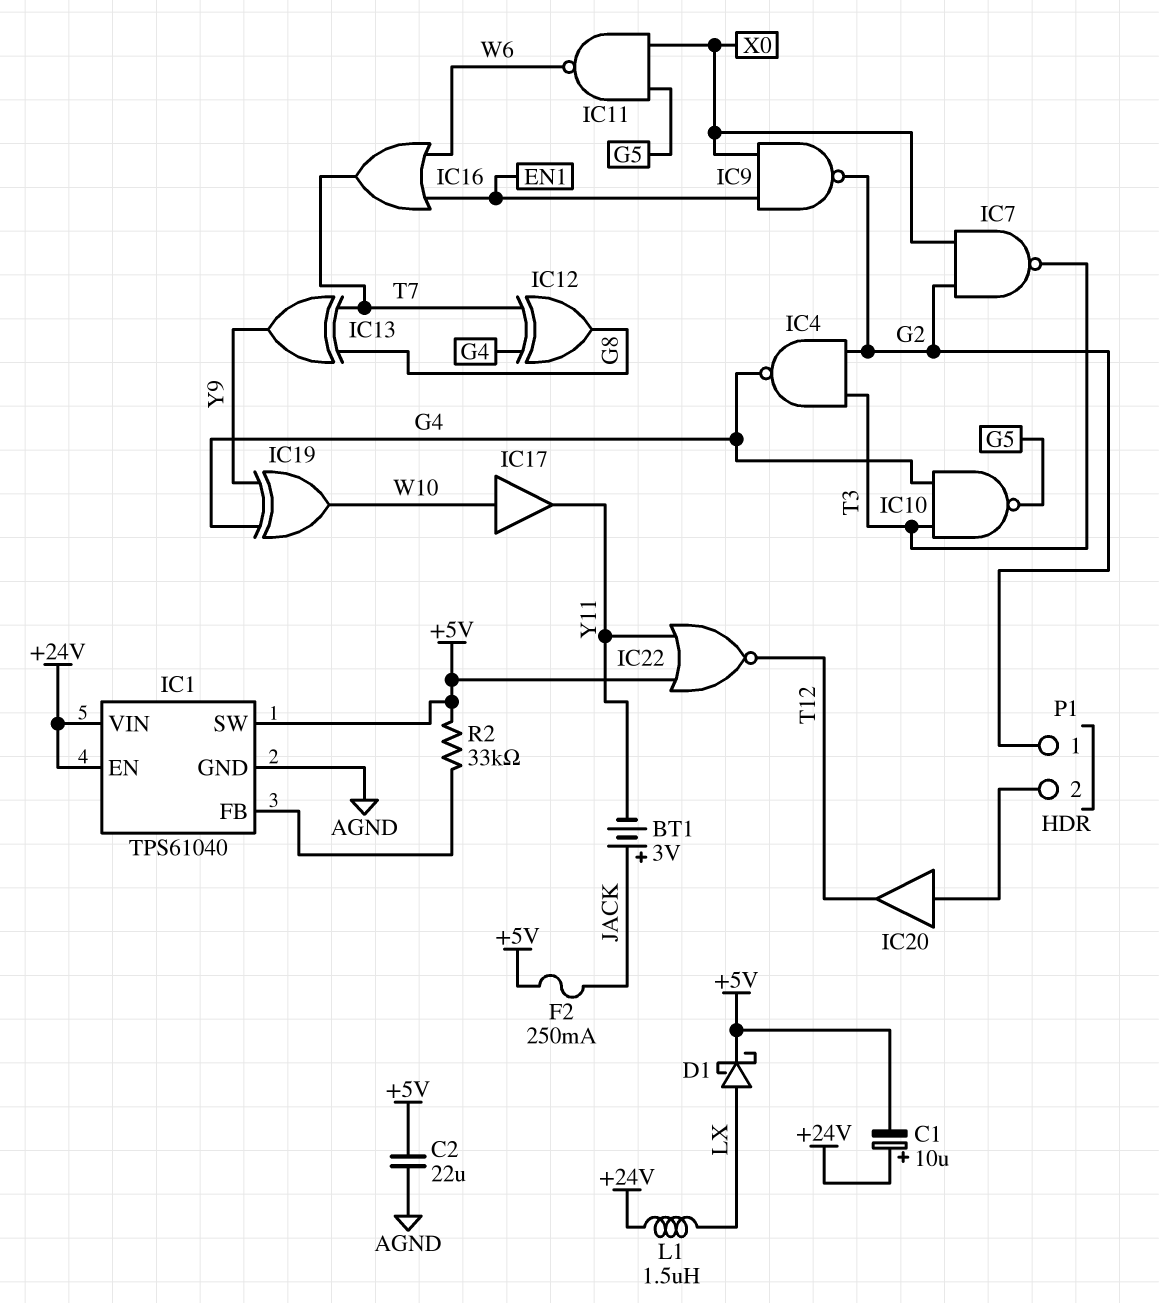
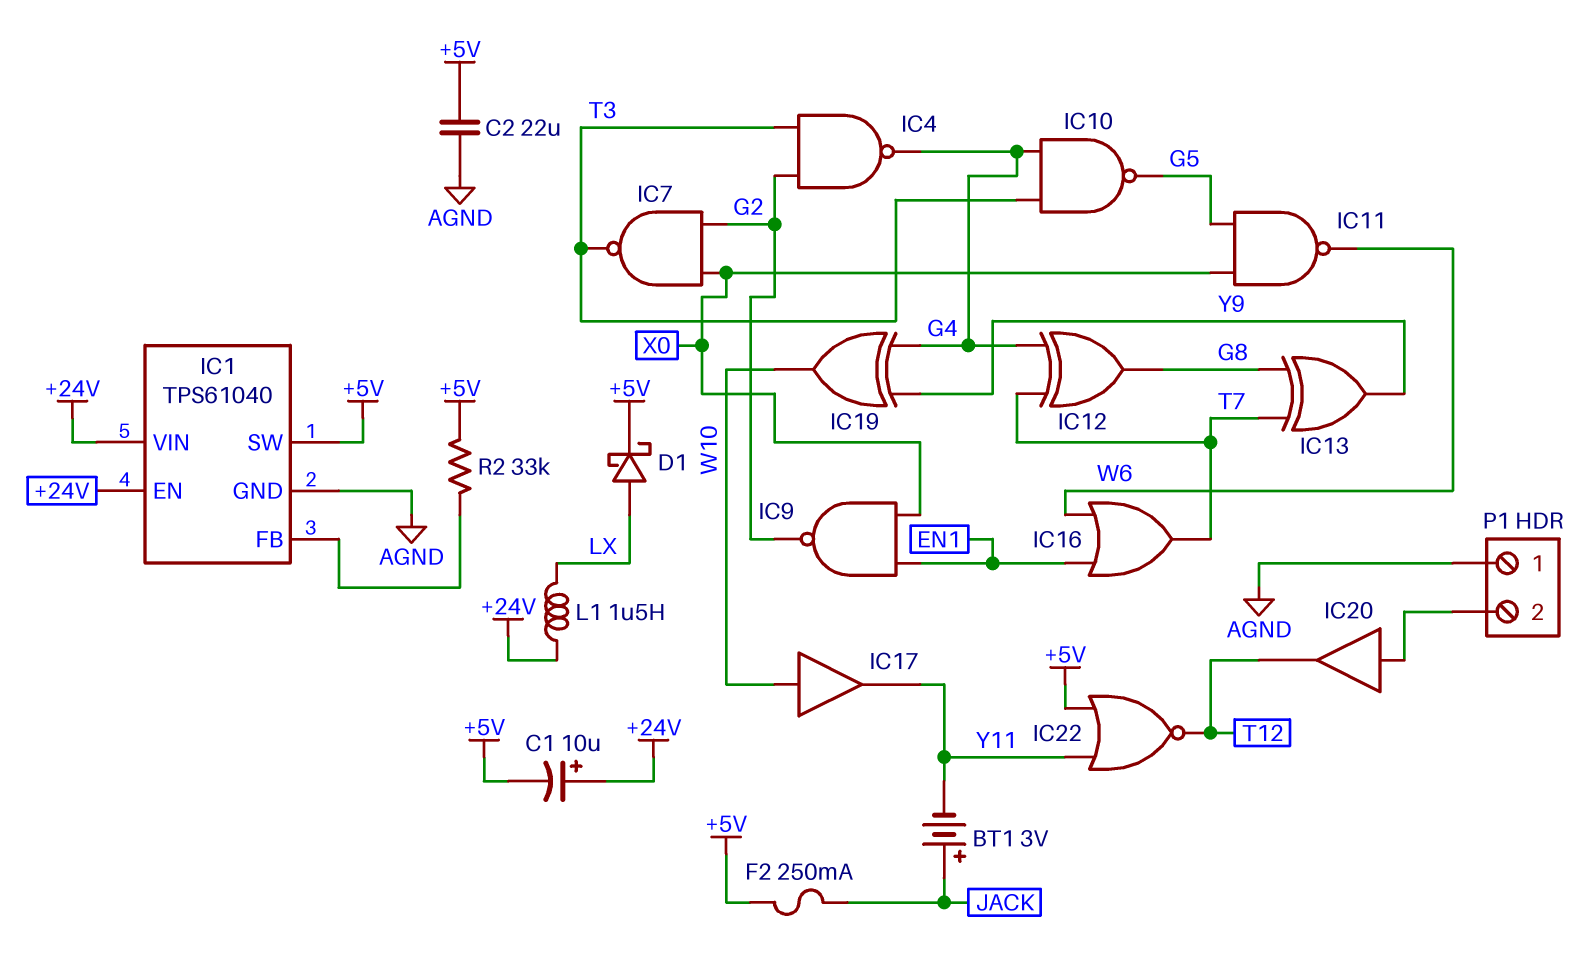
P1 pin 1: G2 -> AGND

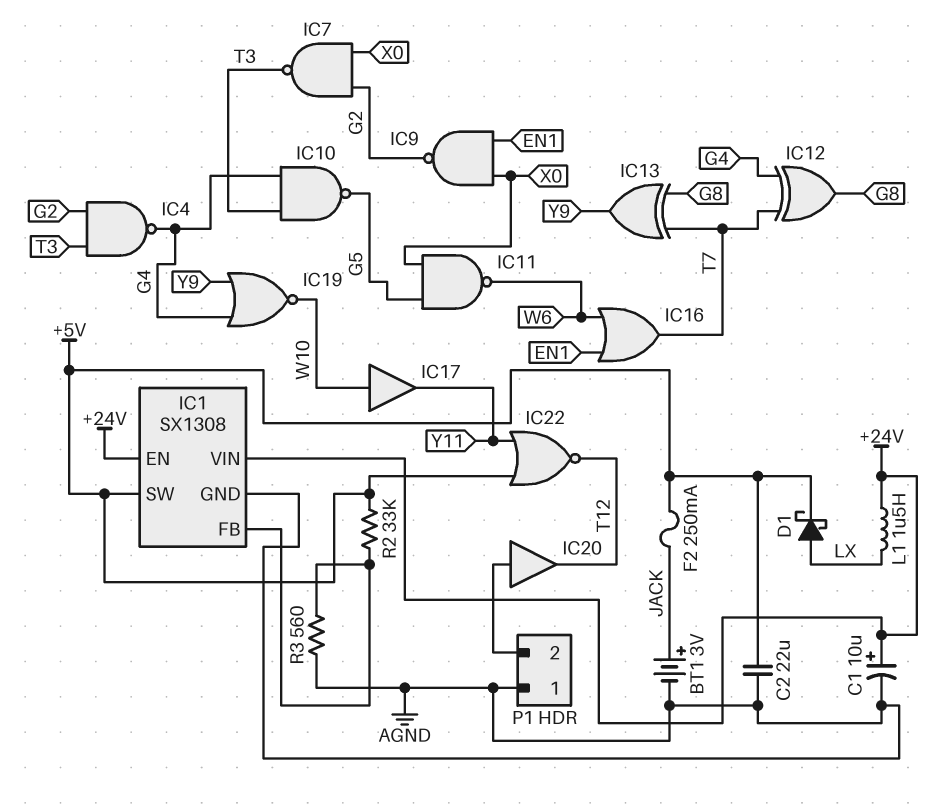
BT1: 3V (plus JACK, minus Y11) -> 3V (plus JACK, minus AGND)
C1: 10uF (plus +24V, minus +5V) -> 10uF (plus +24V, minus AGND)
IC1: TPS61040 -> SX1308
IC19: XOR (in G4, in Y9, out W10) -> NOR (in G4, in Y9, out W10)
R3: none -> 560 (AGND, IC1/FB)

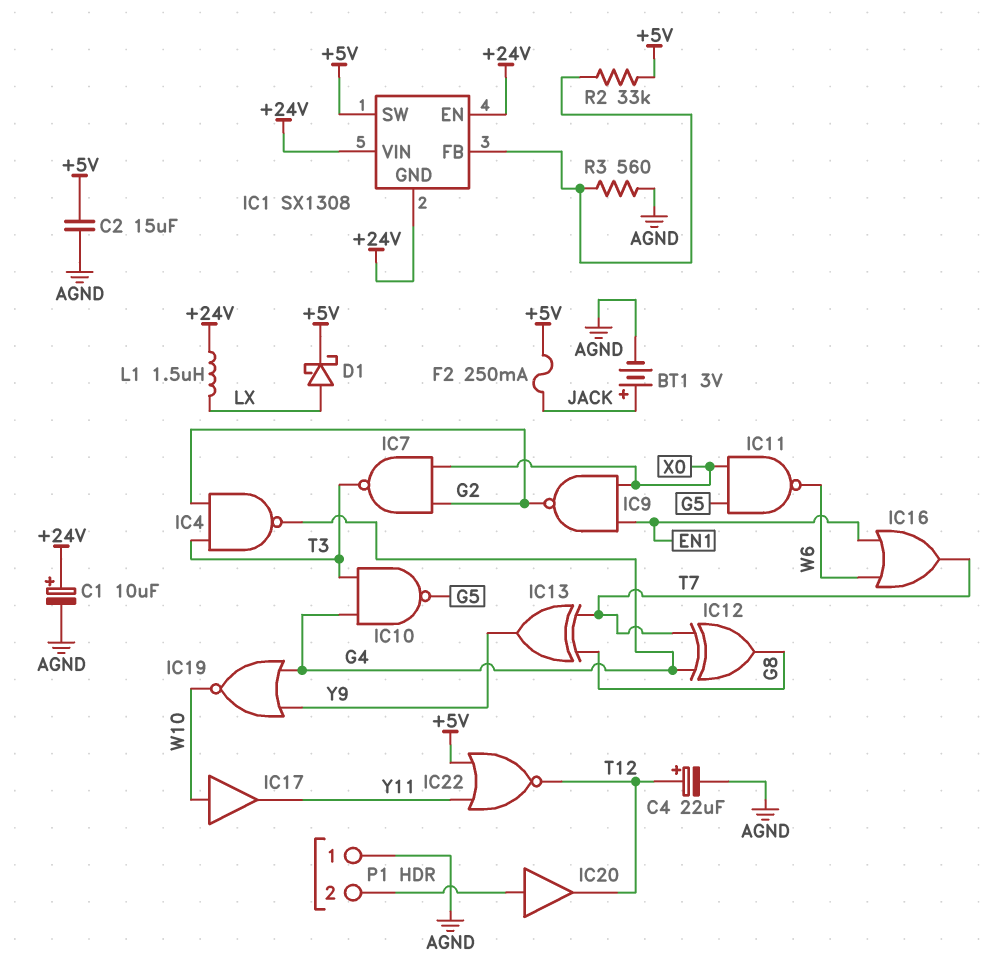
C2: 22uF (+5V, AGND) -> 15uF (+5V, AGND)
C4: none -> 22uF (plus T12, minus AGND)
IC1 pin GND: AGND -> +24V

